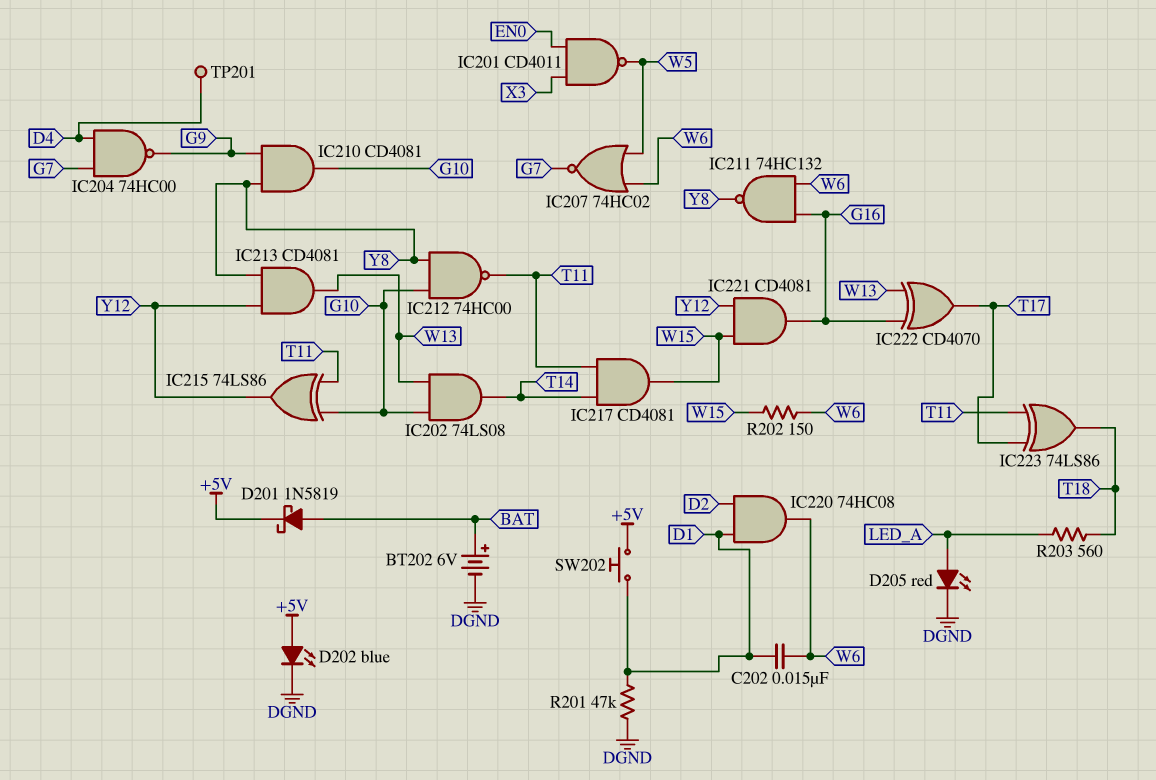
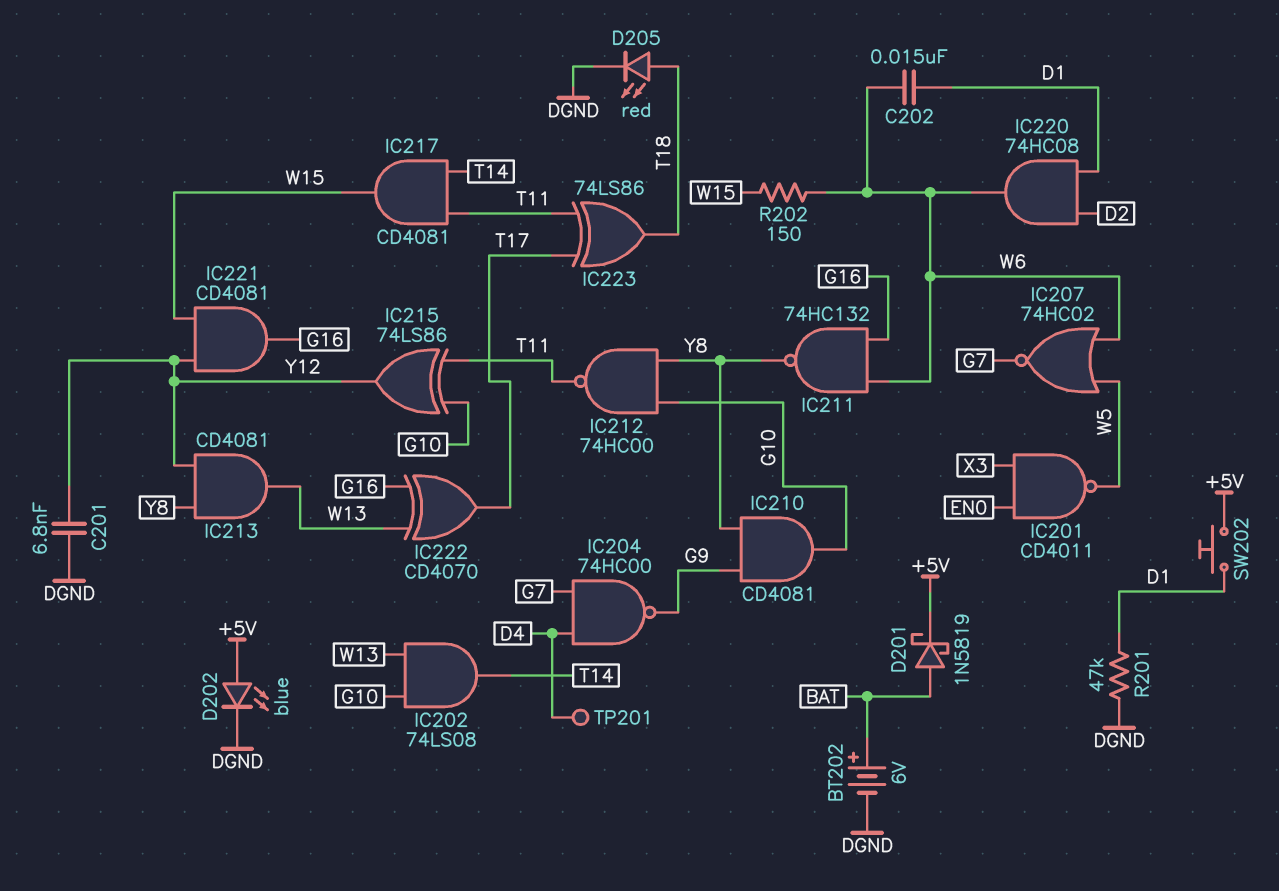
C201: none -> 6.8nF (DGND, Y12)
D205: LED red (A LED_A, K DGND) -> LED red (A T18, K DGND)
R203: 560 (LED_A, T18) -> none

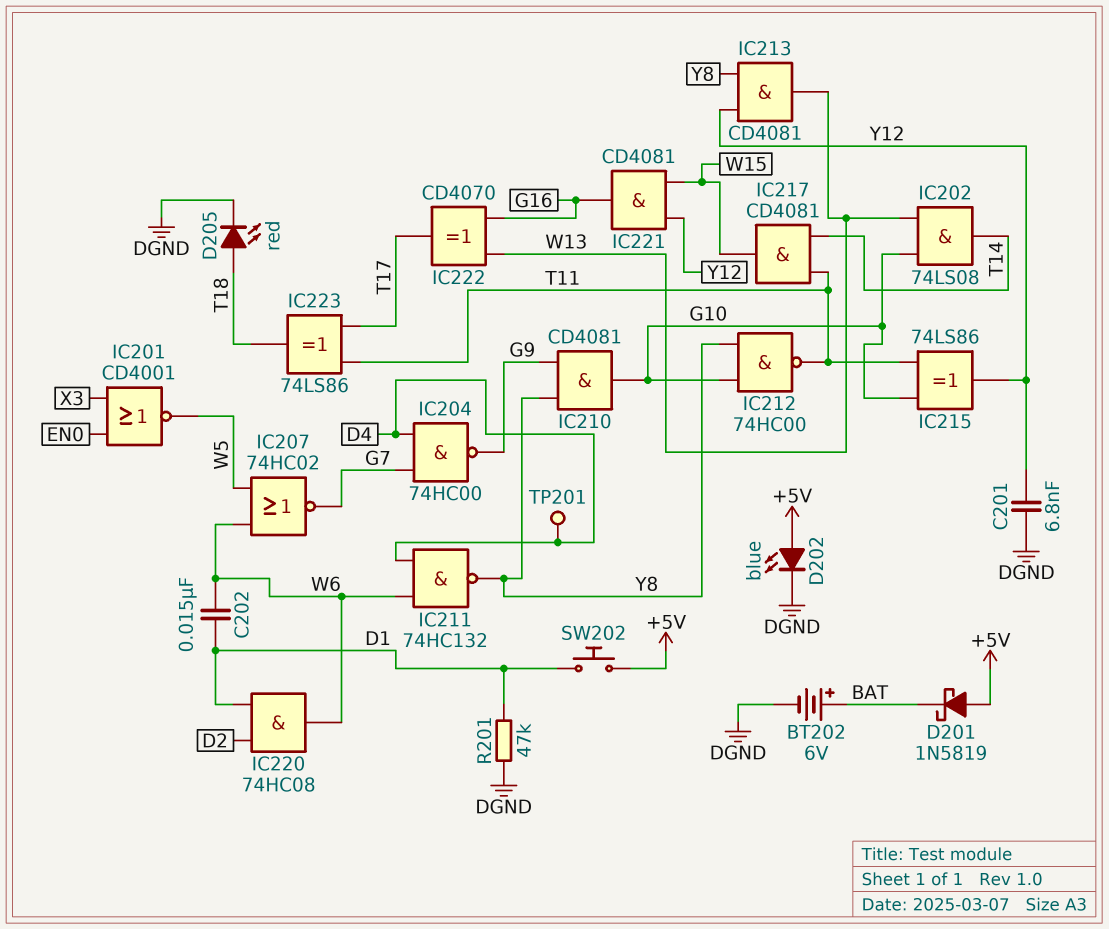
D201: schottky 1N5819 (A BAT, K +5V) -> schottky 1N5819 (A +5V, K BAT)
IC201: NAND CD4011 (in EN0, in X3, out W5) -> NOR CD4001 (in EN0, in X3, out W5)
IC211: NAND 74HC132 (in G16, in W6, out Y8) -> NAND 74HC132 (in D4, in W6, out Y8)
R202: 150 (W6, W15) -> none

